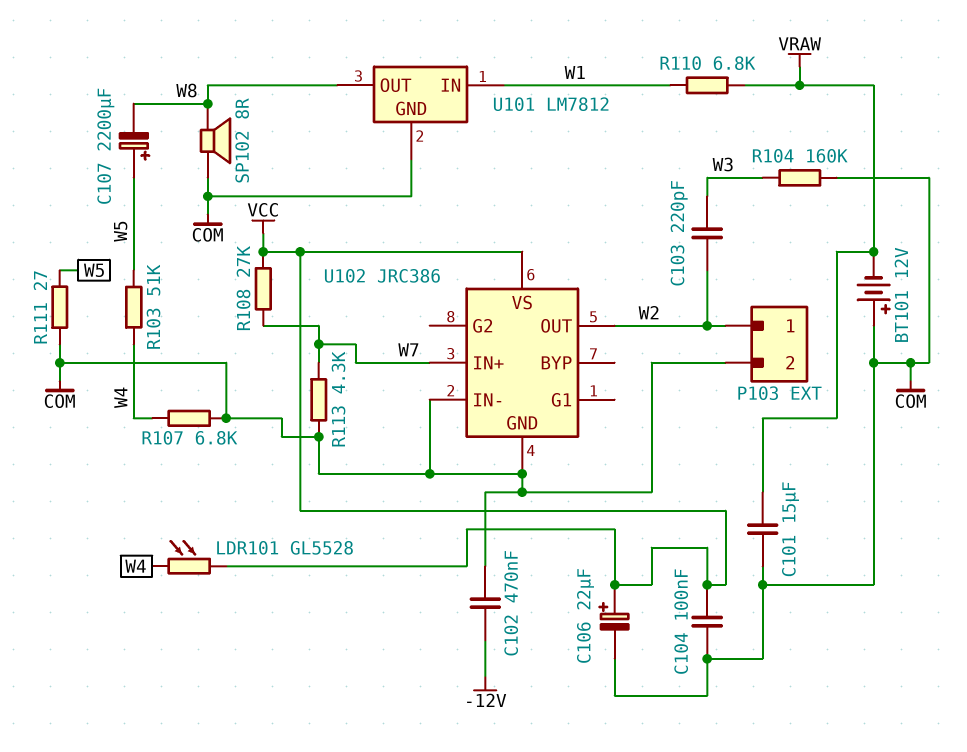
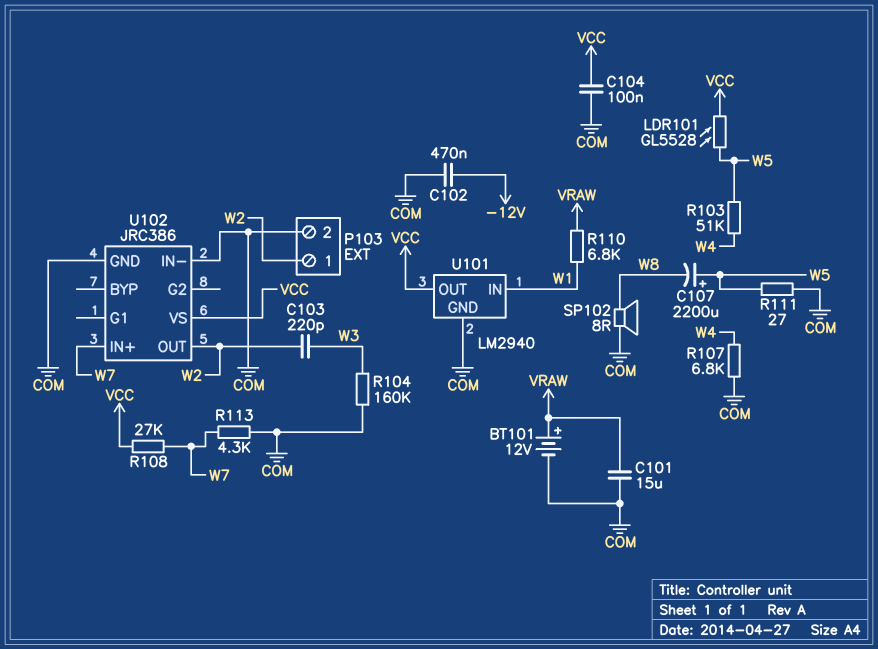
BT101: 12V (plus COM, minus VRAW) -> 12V (plus VRAW, minus COM)
C106: 22uF (plus VCC, minus COM) -> none
LDR101: GL5528 (VCC, W4) -> GL5528 (VCC, W5)
U101: LM7812 -> LM2940
U101 pin OUT: W8 -> VCC

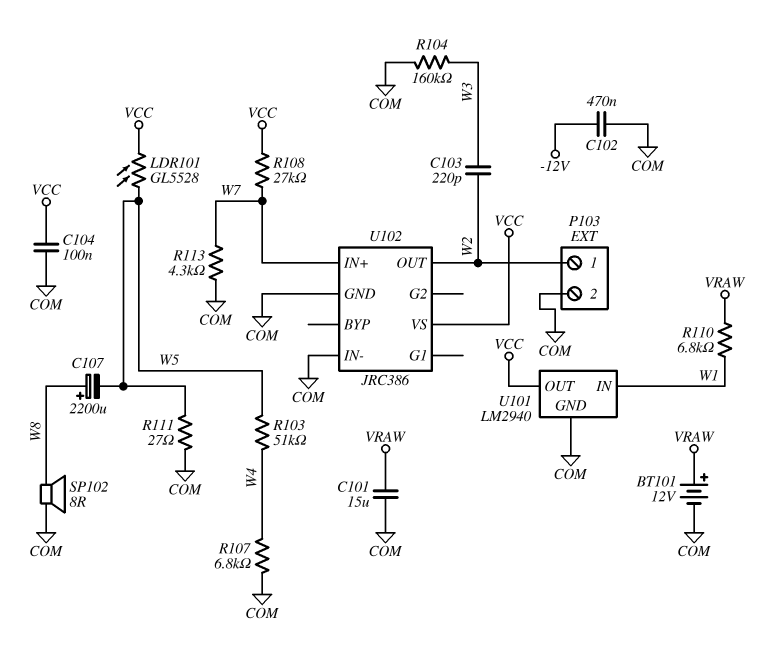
C107: 2200uF (plus W5, minus W8) -> 2200uF (plus W8, minus W5)

